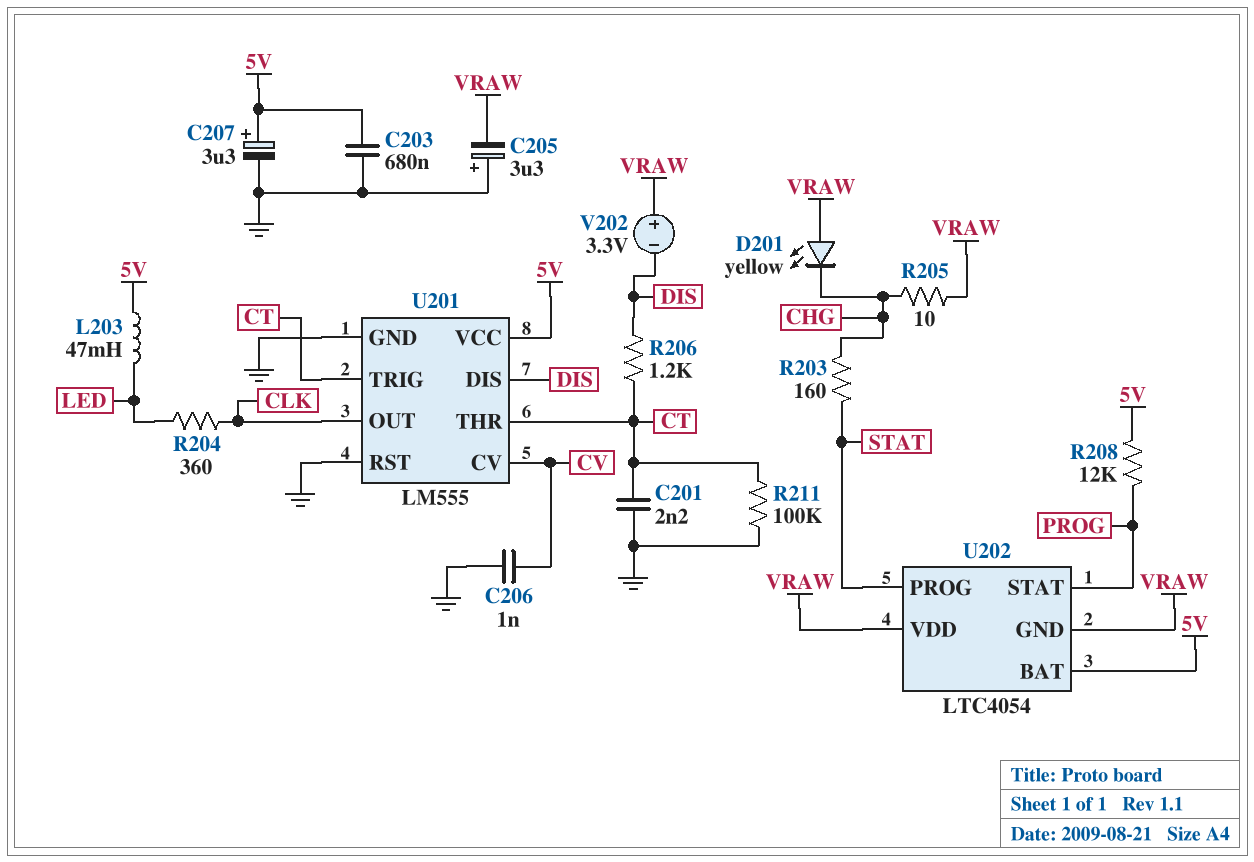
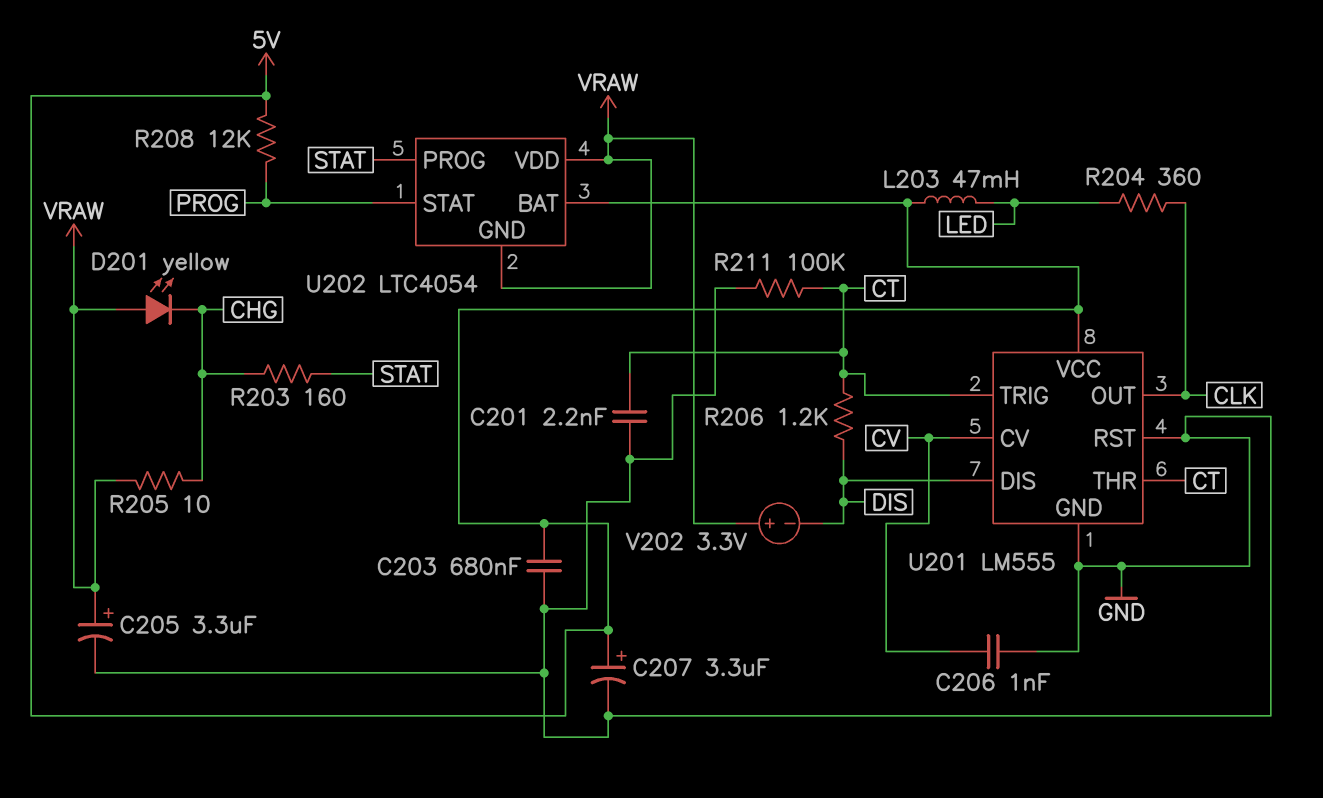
C205: 3.3uF (plus GND, minus VRAW) -> 3.3uF (plus VRAW, minus GND)

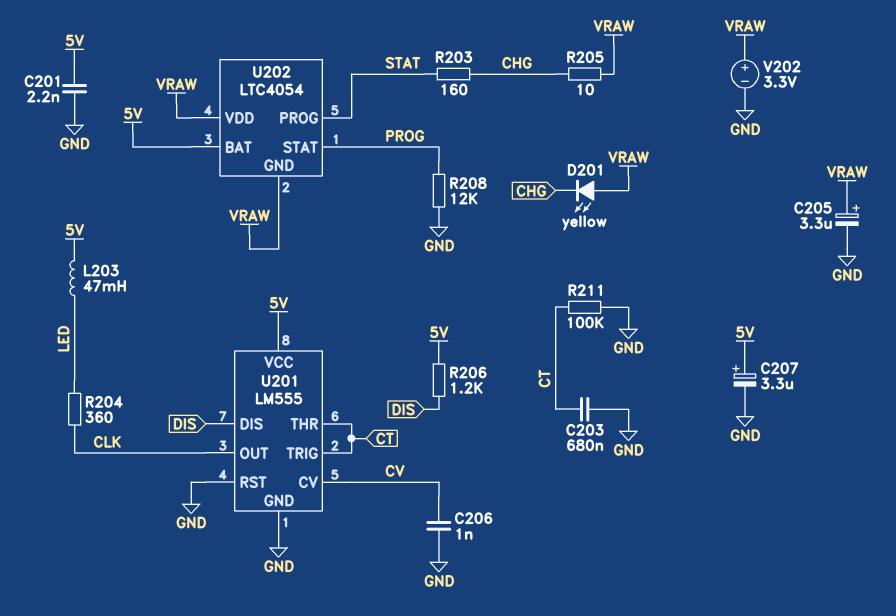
C201: 2.2nF (CT, GND) -> 2.2nF (5V, GND)
C203: 680nF (5V, GND) -> 680nF (CT, GND)
R206: 1.2k (CT, DIS) -> 1.2k (5V, DIS)
R208: 12k (5V, PROG) -> 12k (GND, PROG)
V202: 3.3V (plus VRAW, minus DIS) -> 3.3V (plus VRAW, minus GND)

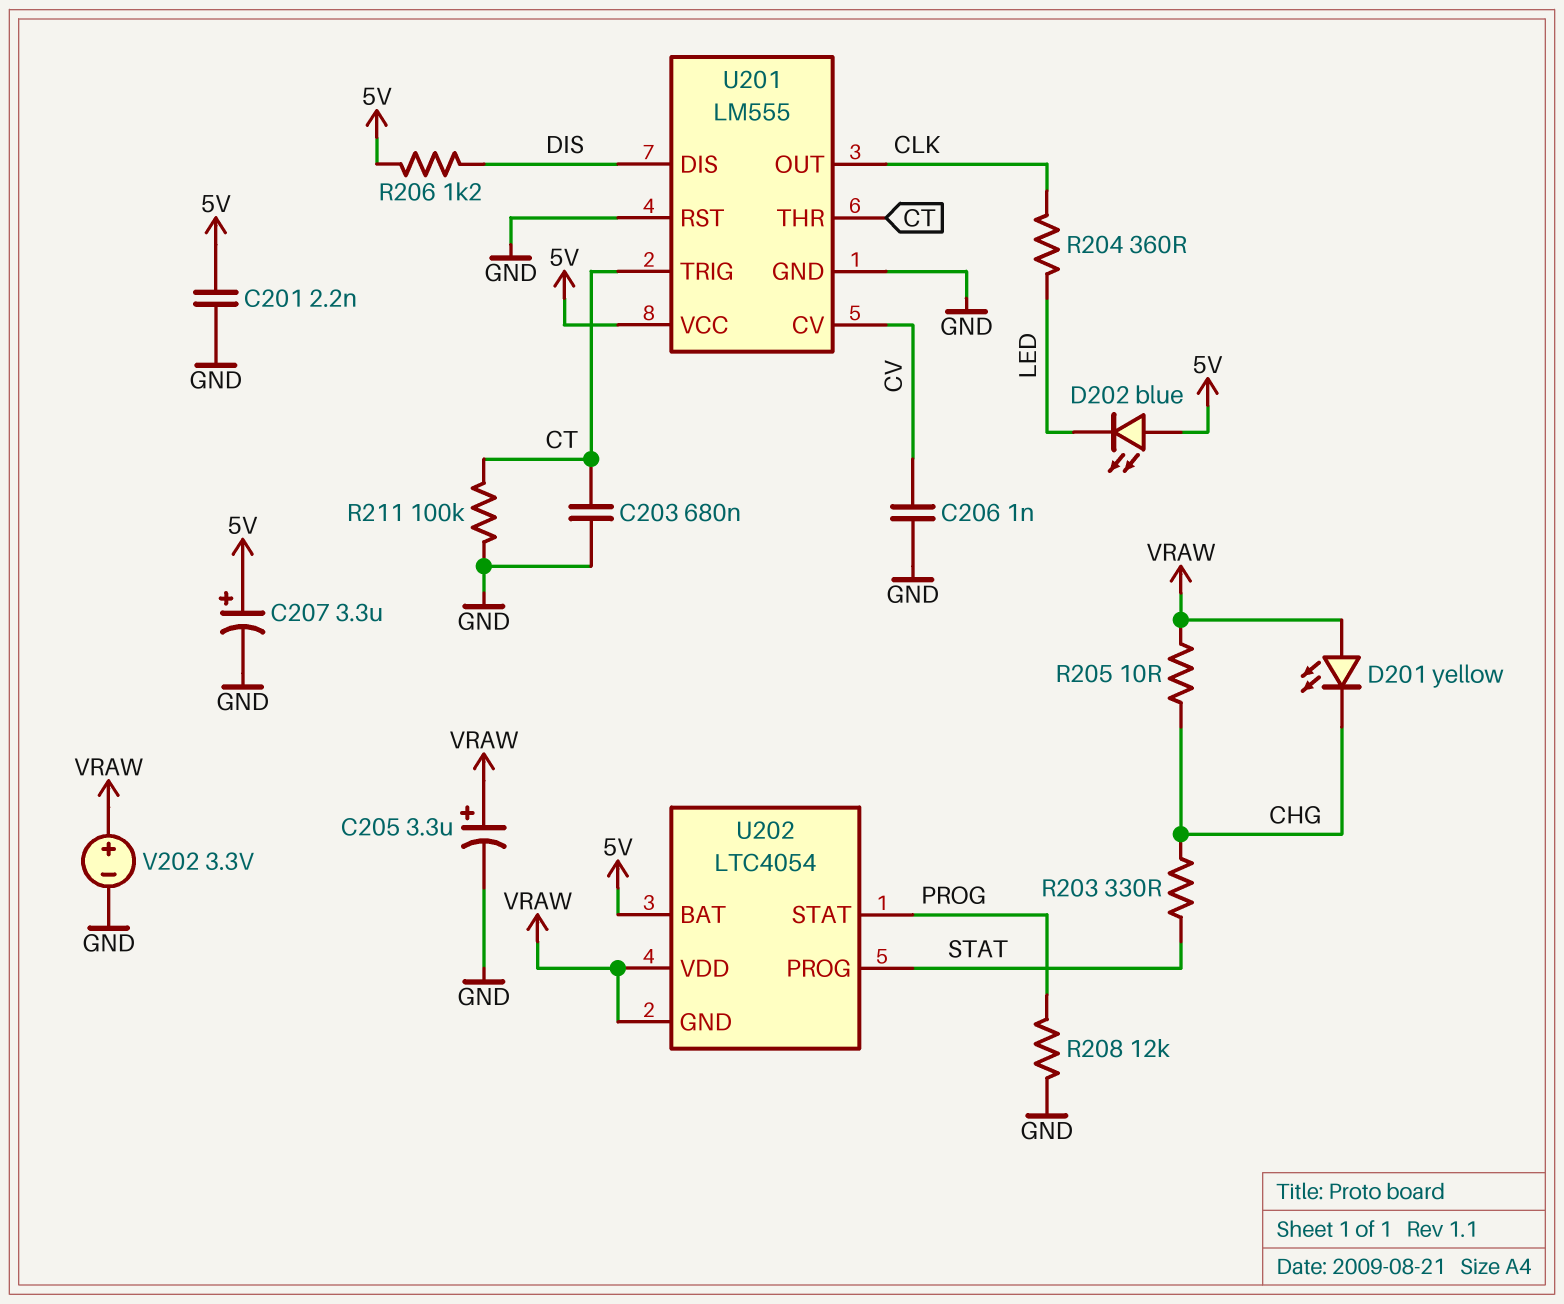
D202: none -> LED blue (A 5V, K LED)
L203: 47mH (5V, LED) -> none
R203: 160 (CHG, STAT) -> 330 (CHG, STAT)

